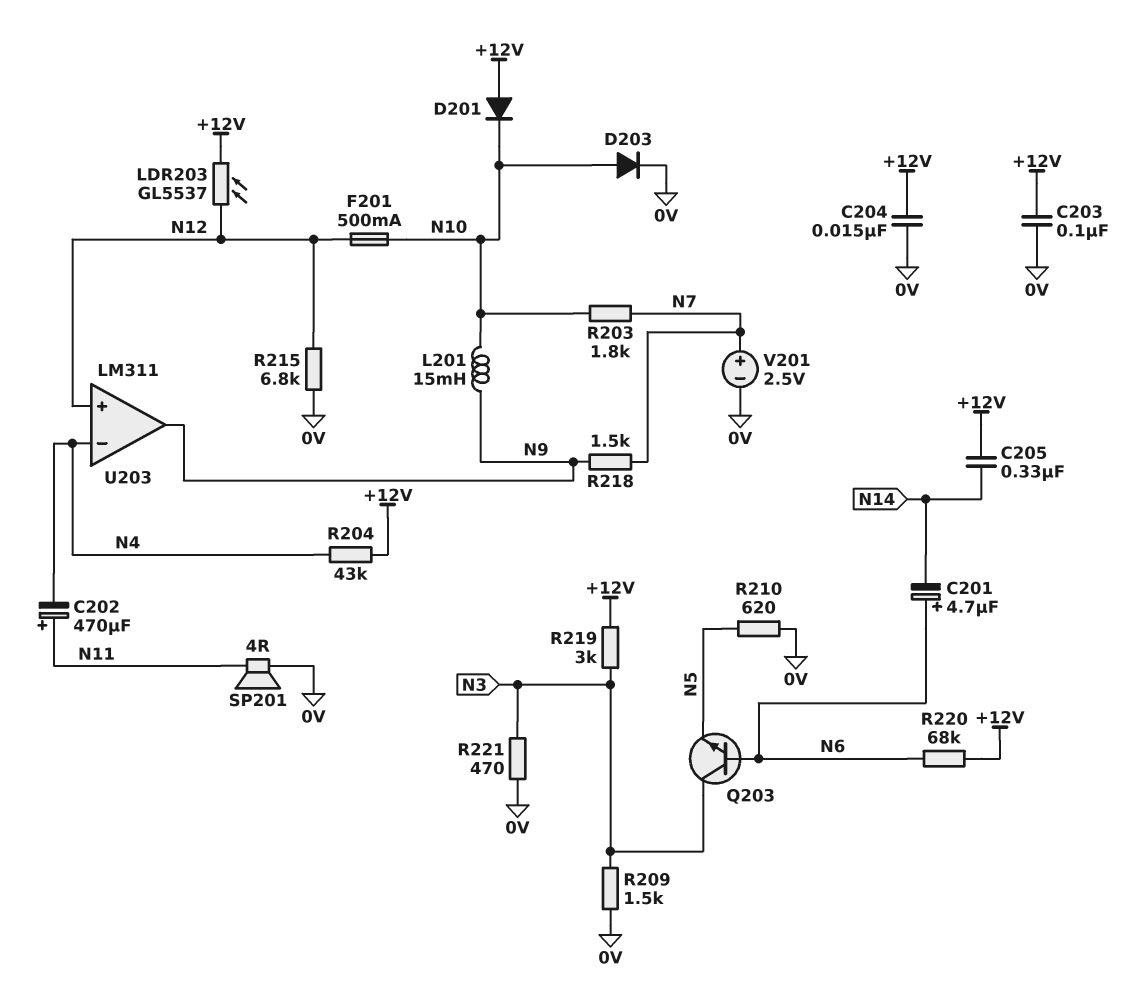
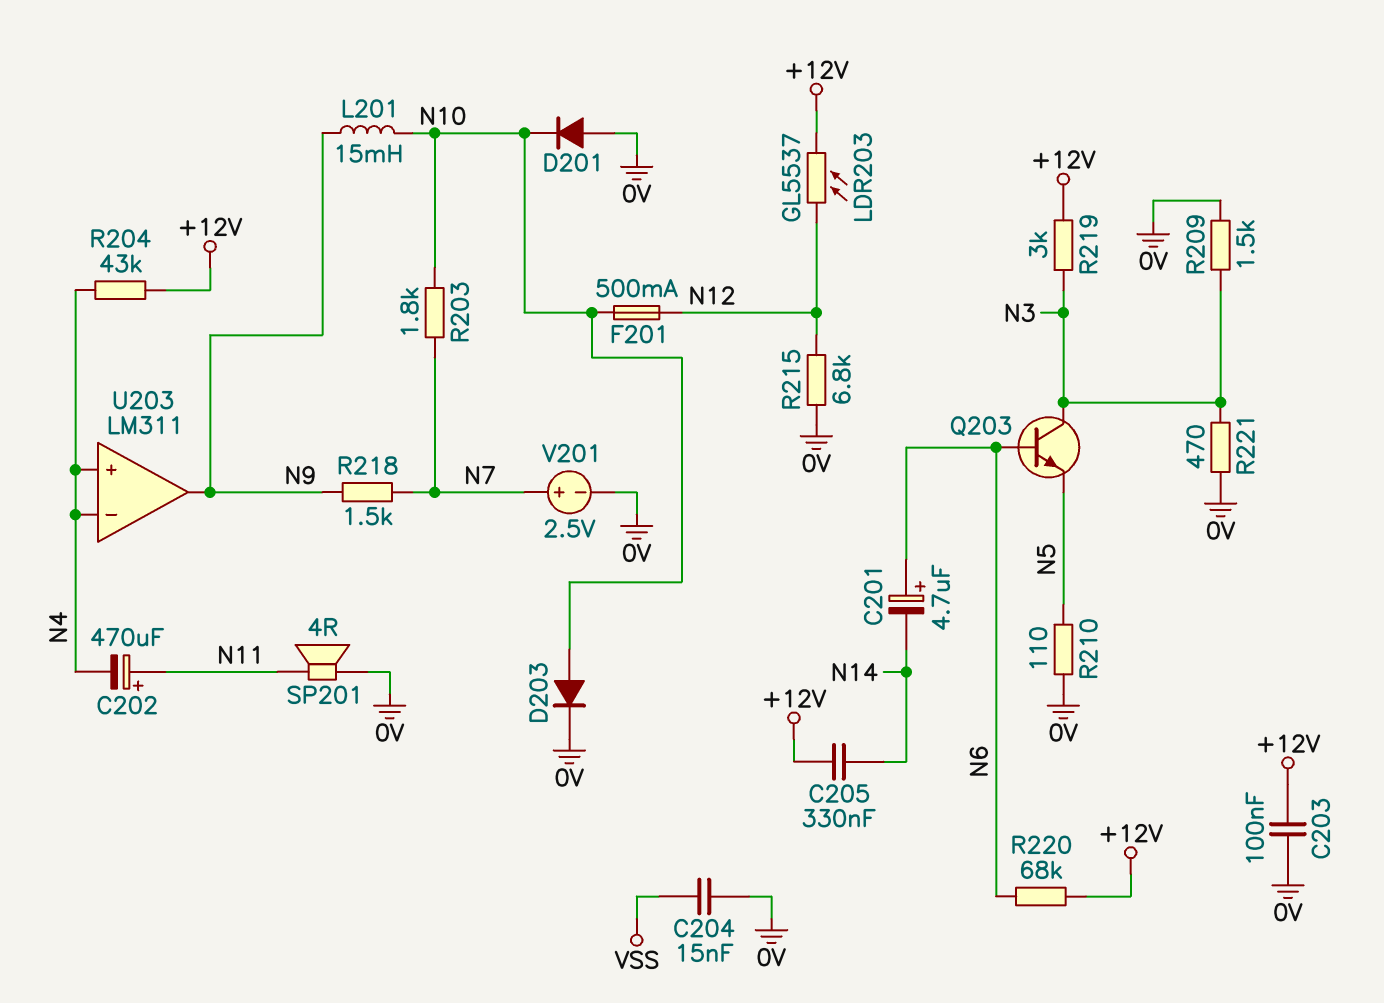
C204: 15nF (+12V, 0V) -> 15nF (0V, VSS)
D201: diode (A +12V, K N10) -> diode (A 0V, K N10)
R210: 620 (0V, N5) -> 110 (0V, N5)
U203 pin in+: N12 -> N4

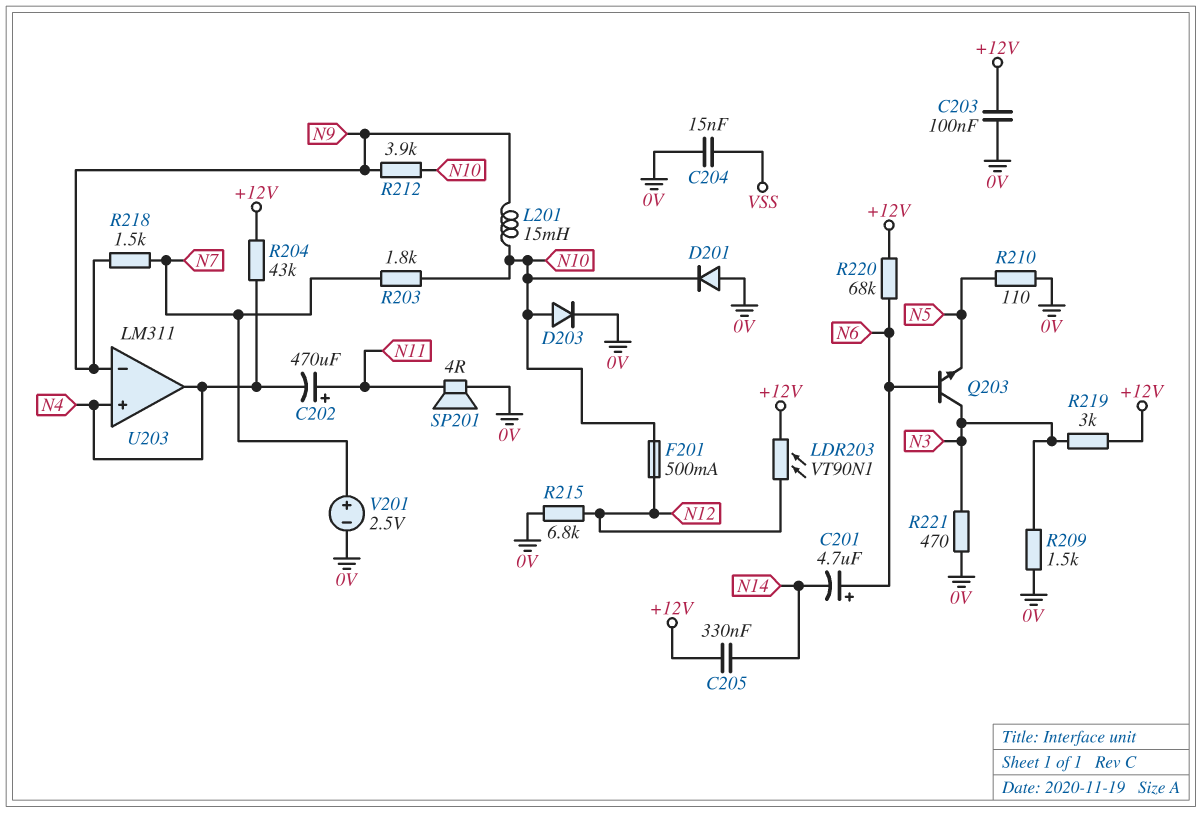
LDR203: GL5537 (+12V, N12) -> VT90N1 (+12V, N12)
R212: none -> 3.9k (N9, N10)
U203 pin in-: N4 -> N9
U203 pin out: N9 -> N4

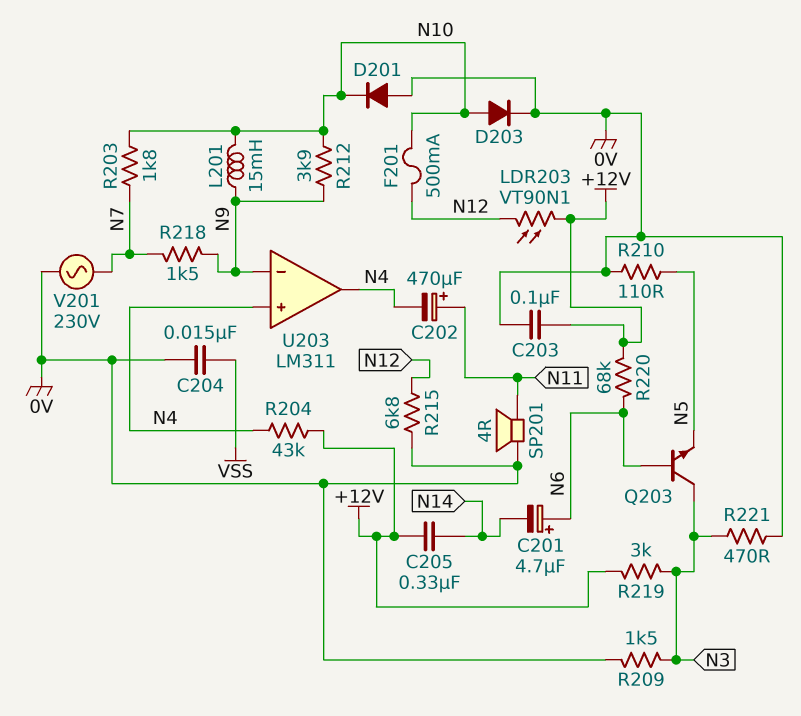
V201: 2.5V (plus N7, minus 0V) -> AC 230V (0V, N7)

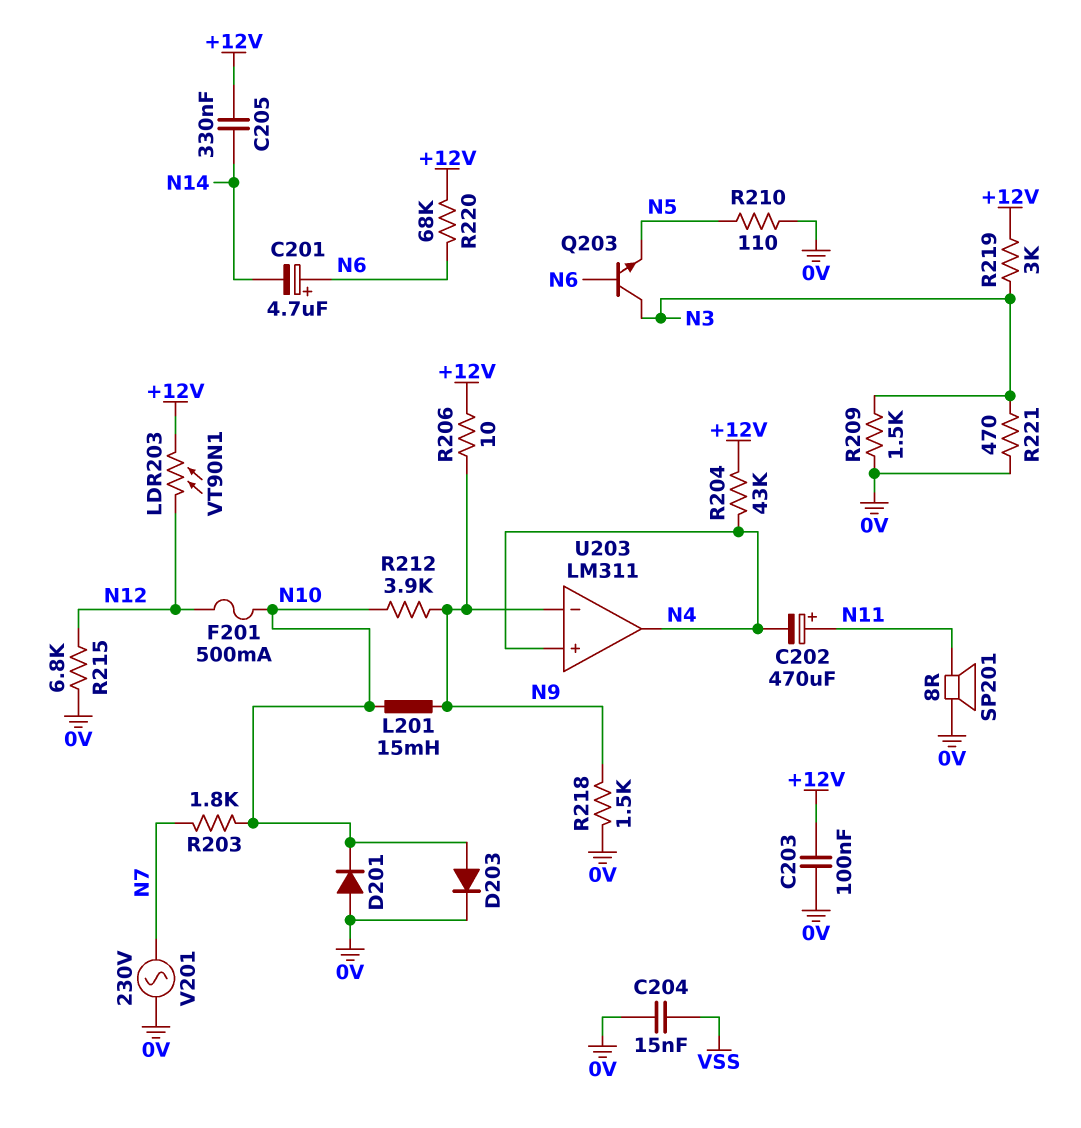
R206: none -> 10 (+12V, N9)
R218: 1.5k (N7, N9) -> 1.5k (0V, N9)
SP201: speaker 4R (0V, N11) -> speaker 8R (0V, N11)

